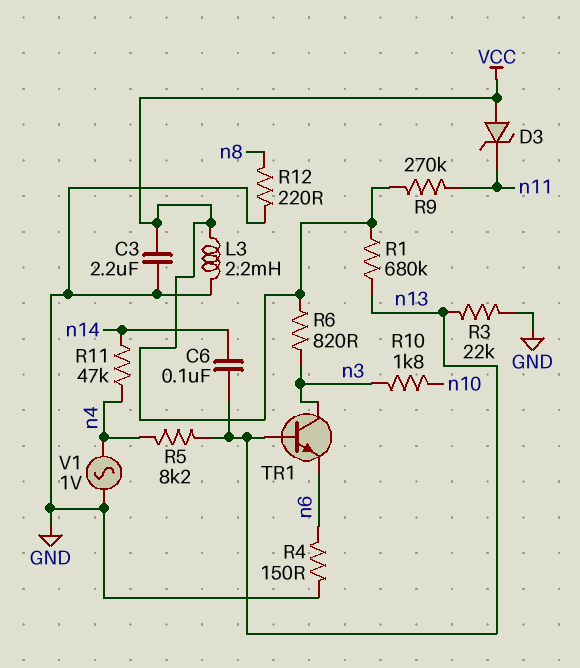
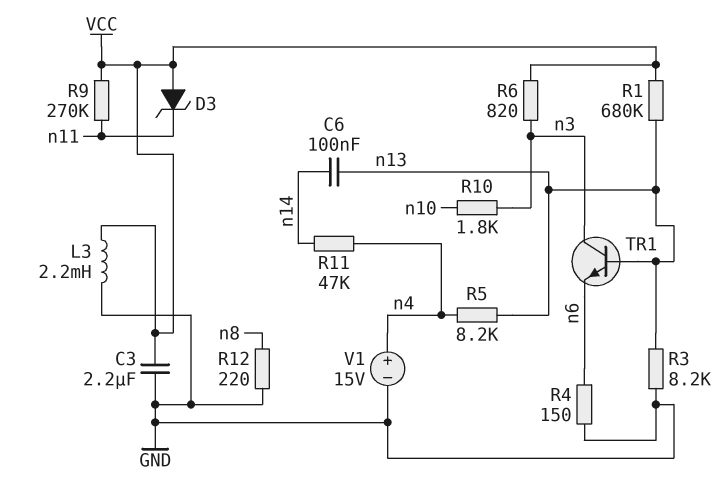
R3: 22k (GND, n13) -> 8.2k (GND, n13)
V1: AC 1V (GND, n4) -> 15V (plus n4, minus GND)

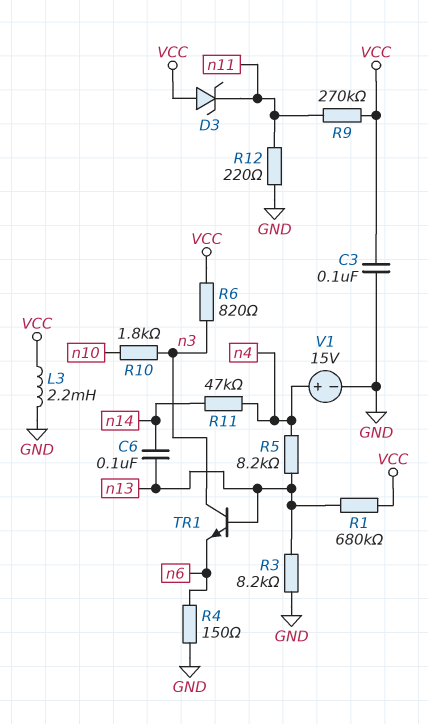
C3: 2.2uF (GND, VCC) -> 100nF (GND, VCC)
R12: 220 (GND, n8) -> 220 (GND, n11)

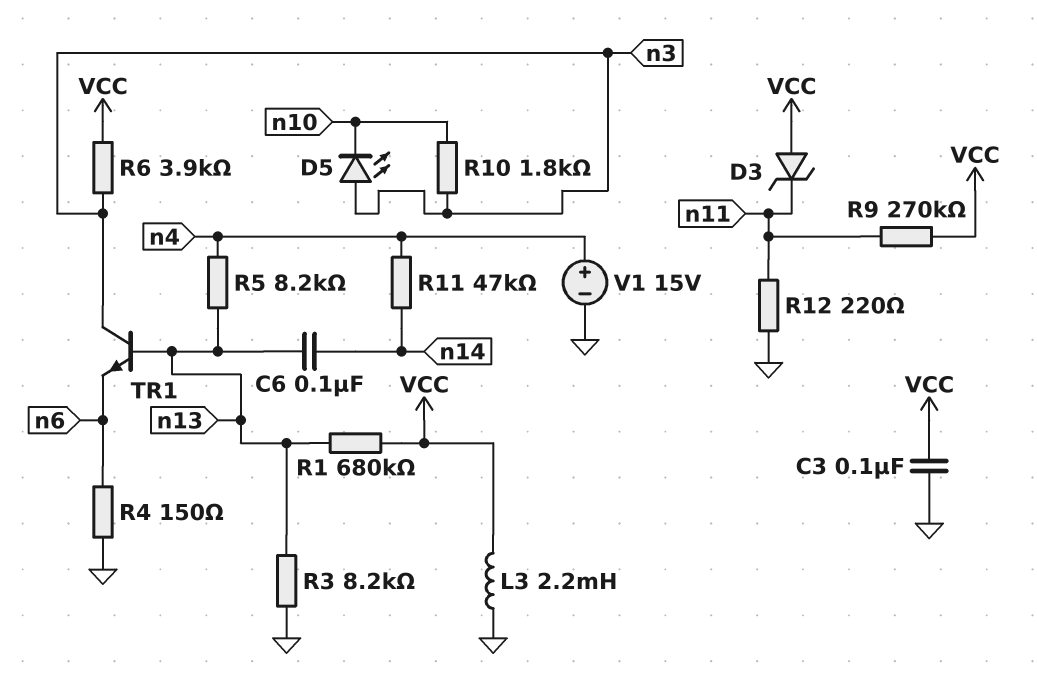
D5: none -> LED (A n3, K n10)
R6: 820 (VCC, n3) -> 3.9k (VCC, n3)

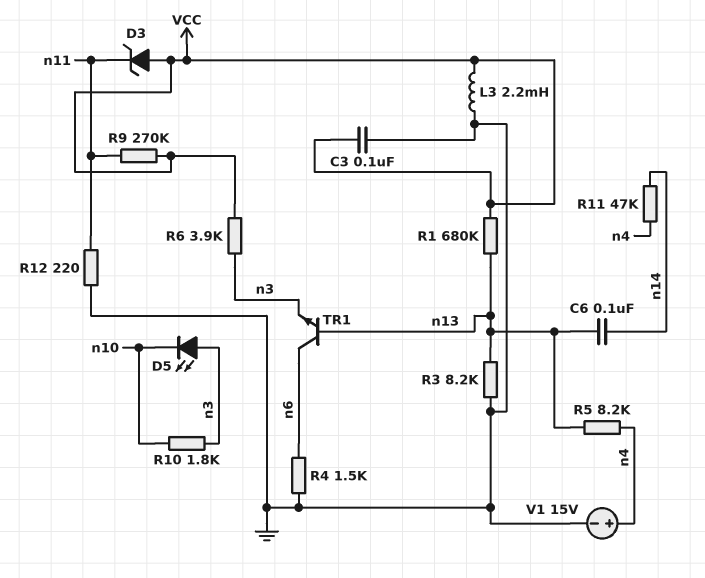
R4: 150 (GND, n6) -> 1.5k (GND, n6)
TR1: NPN (B n13, C n3, E n6) -> NPN (B n13, C n6, E n3)

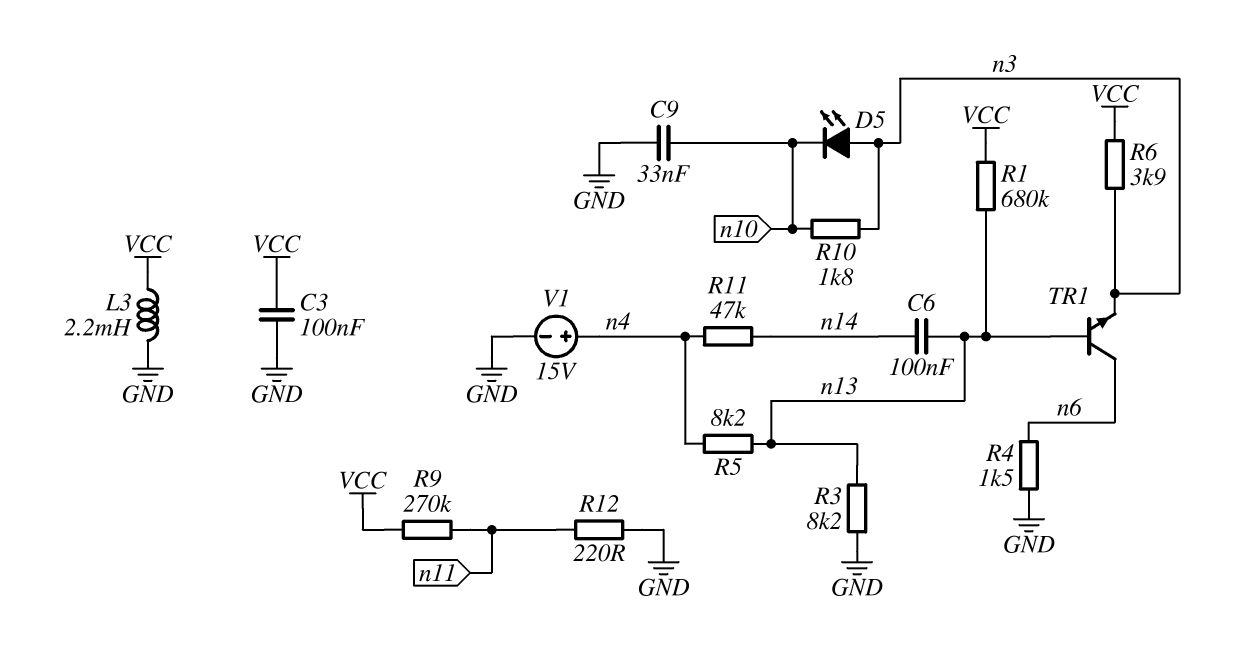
C9: none -> 33nF (GND, n10)
D3: zener (A VCC, K n11) -> none

